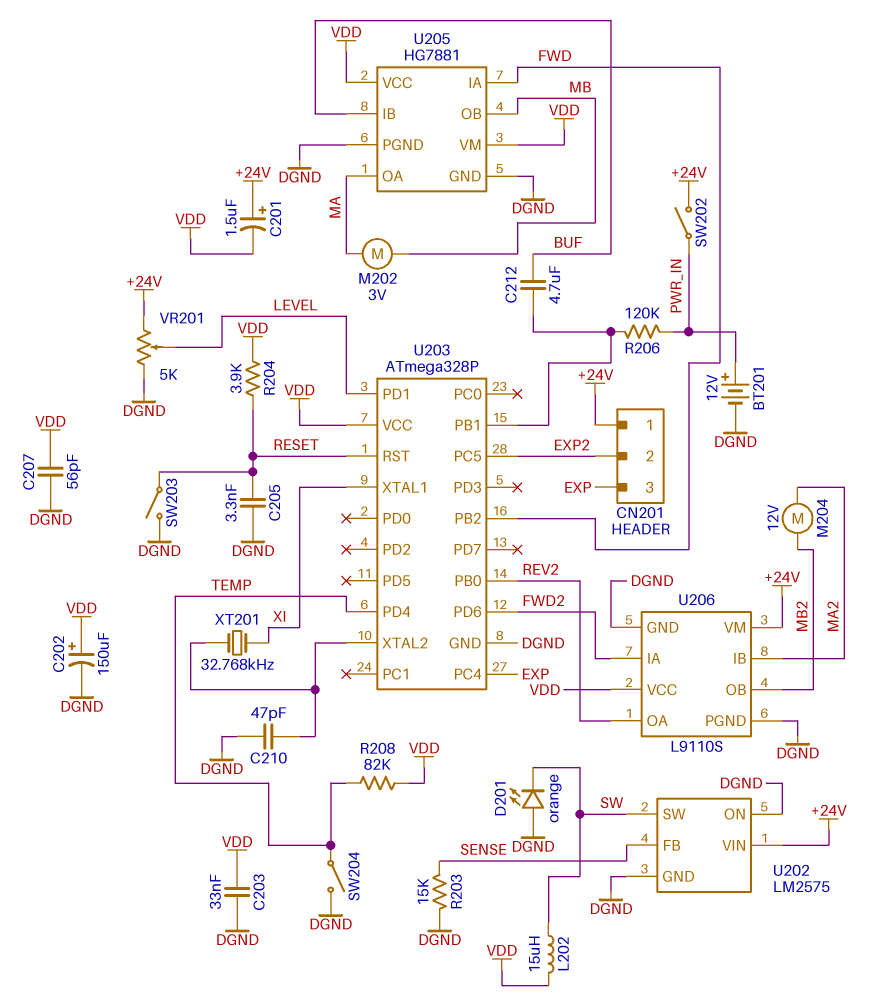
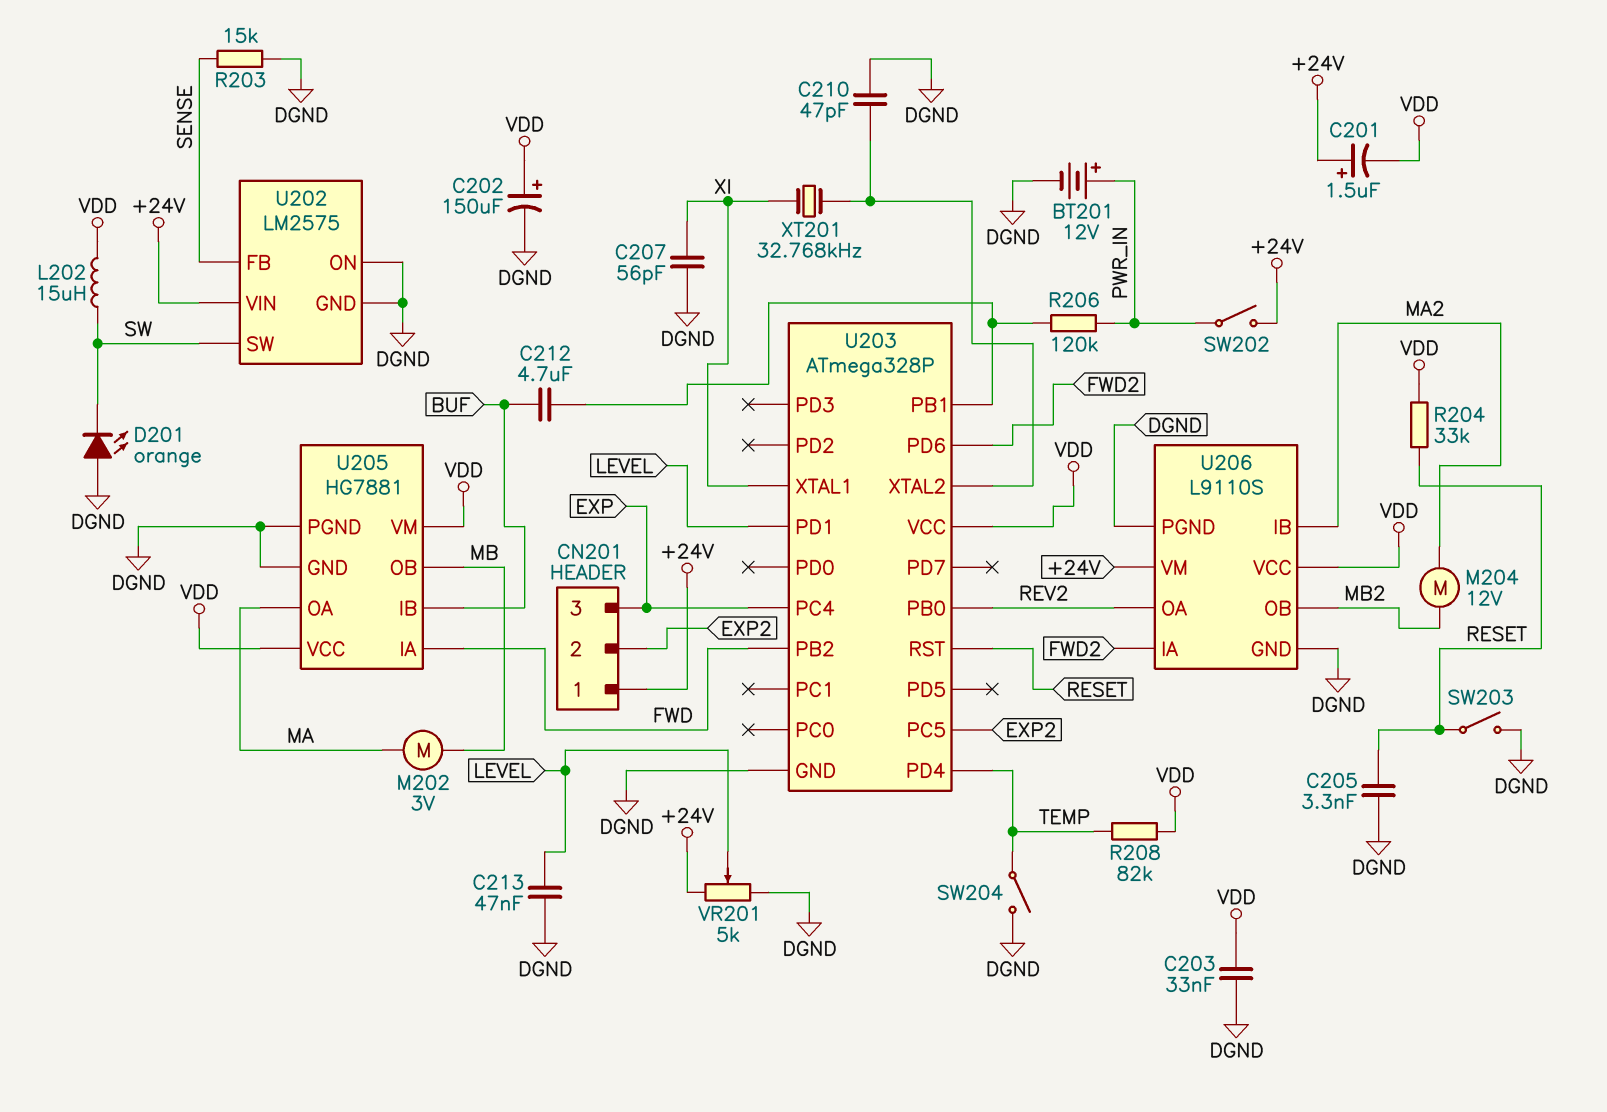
C207: 56pF (DGND, VDD) -> 56pF (DGND, XI)
C213: none -> 47nF (DGND, LEVEL)
R204: 3.9k (RESET, VDD) -> 33k (RESET, VDD)

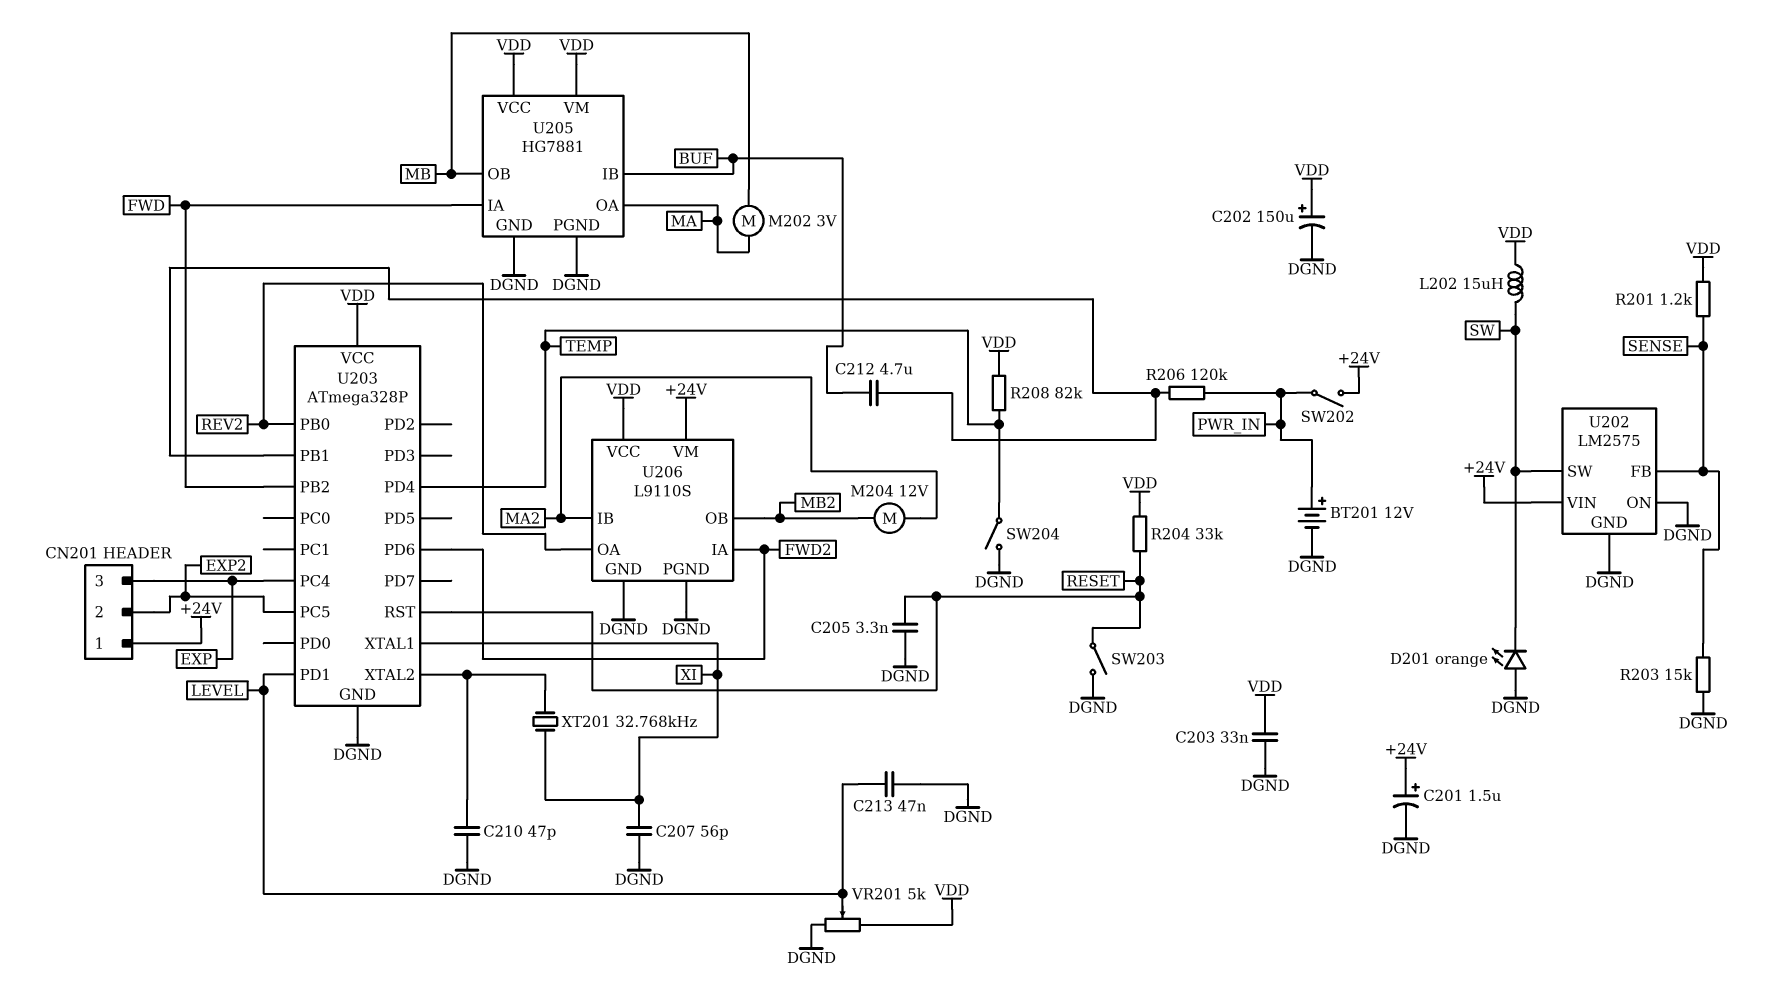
C201: 1.5uF (plus +24V, minus VDD) -> 1.5uF (plus +24V, minus DGND)
R201: none -> 1.2k (SENSE, VDD)
VR201: 5k (+24V, DGND, wiper LEVEL) -> 5k (DGND, VDD, wiper LEVEL)

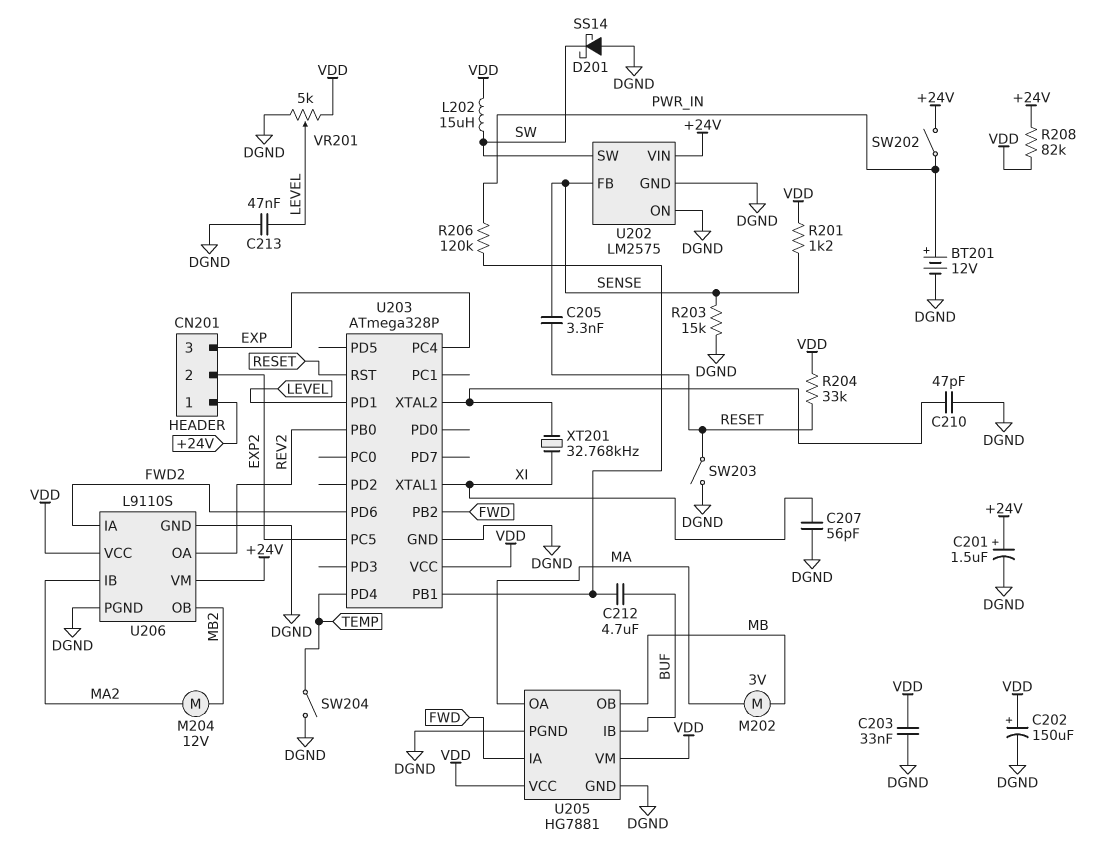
C205: 3.3nF (DGND, RESET) -> 3.3nF (RESET, SENSE)
D201: LED orange (A DGND, K SW) -> schottky SS14 (A DGND, K SW)
R208: 82k (TEMP, VDD) -> 82k (+24V, VDD)

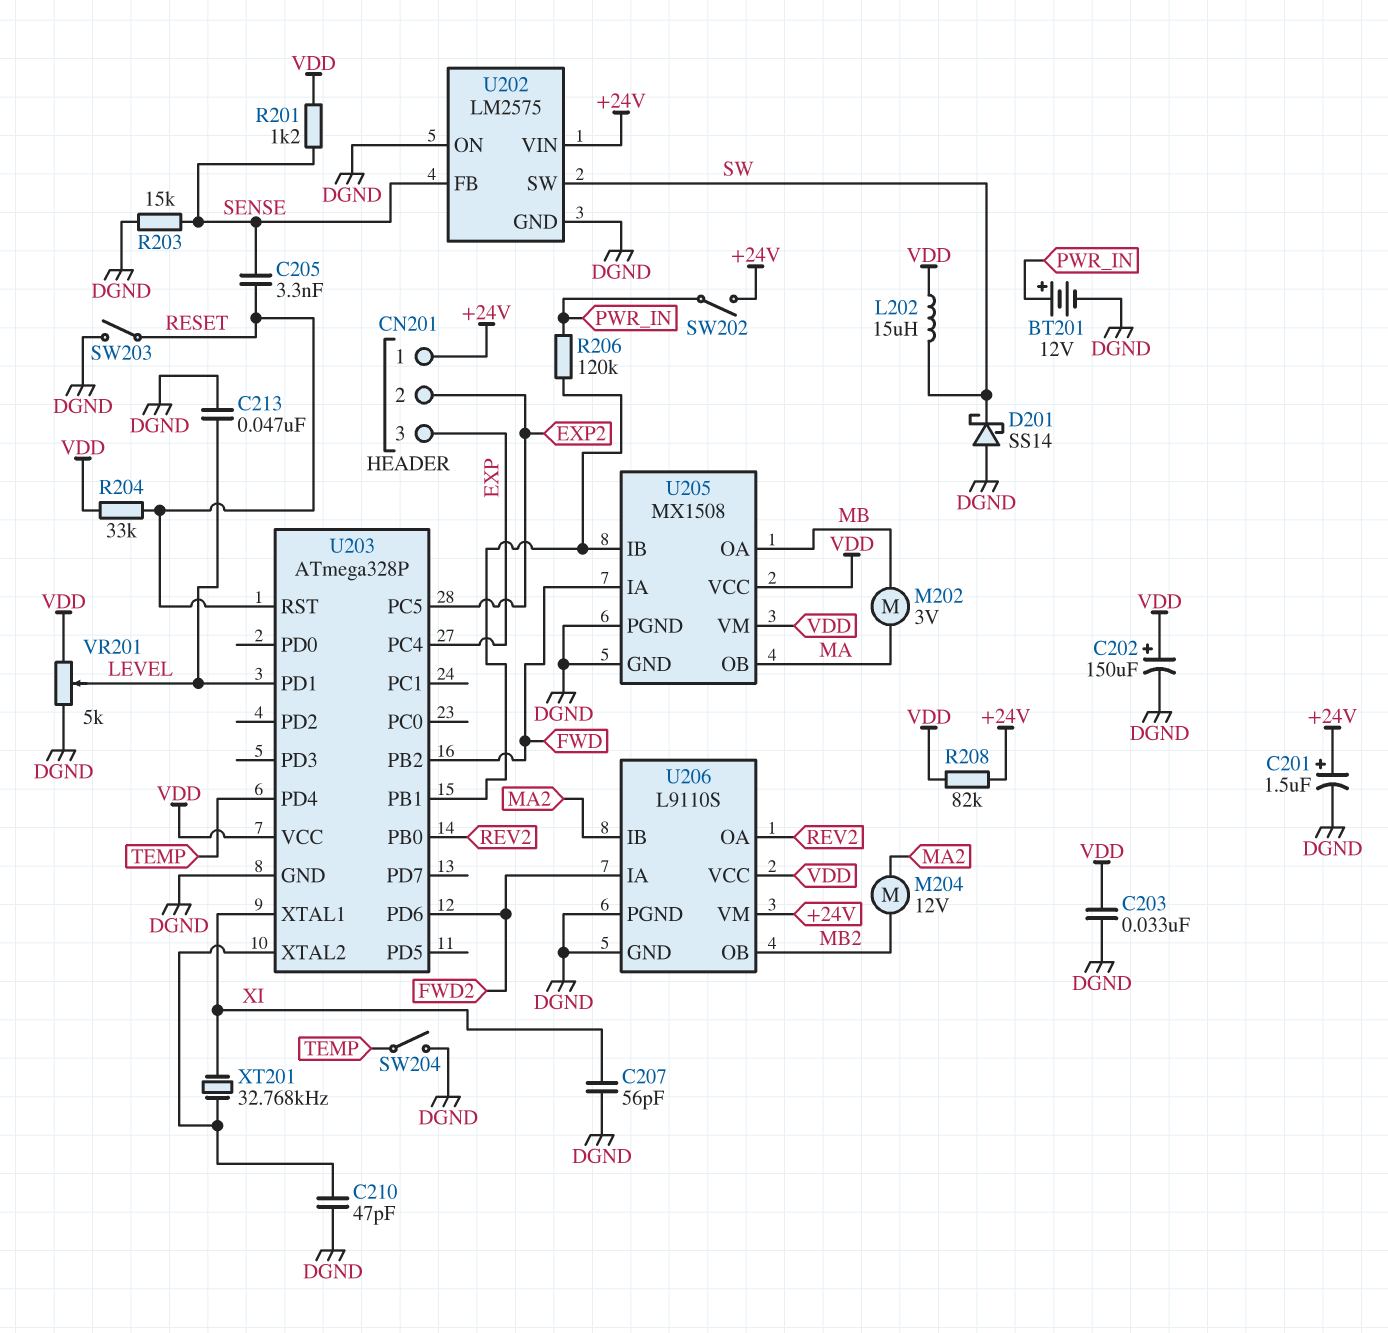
C212: 4.7uF (BUF, U203/PB1) -> none
U205: HG7881 -> MX1508
U205 pin IB: BUF -> U203/PB1
U205 pin OA: MA -> MB
U205 pin OB: MB -> MA

